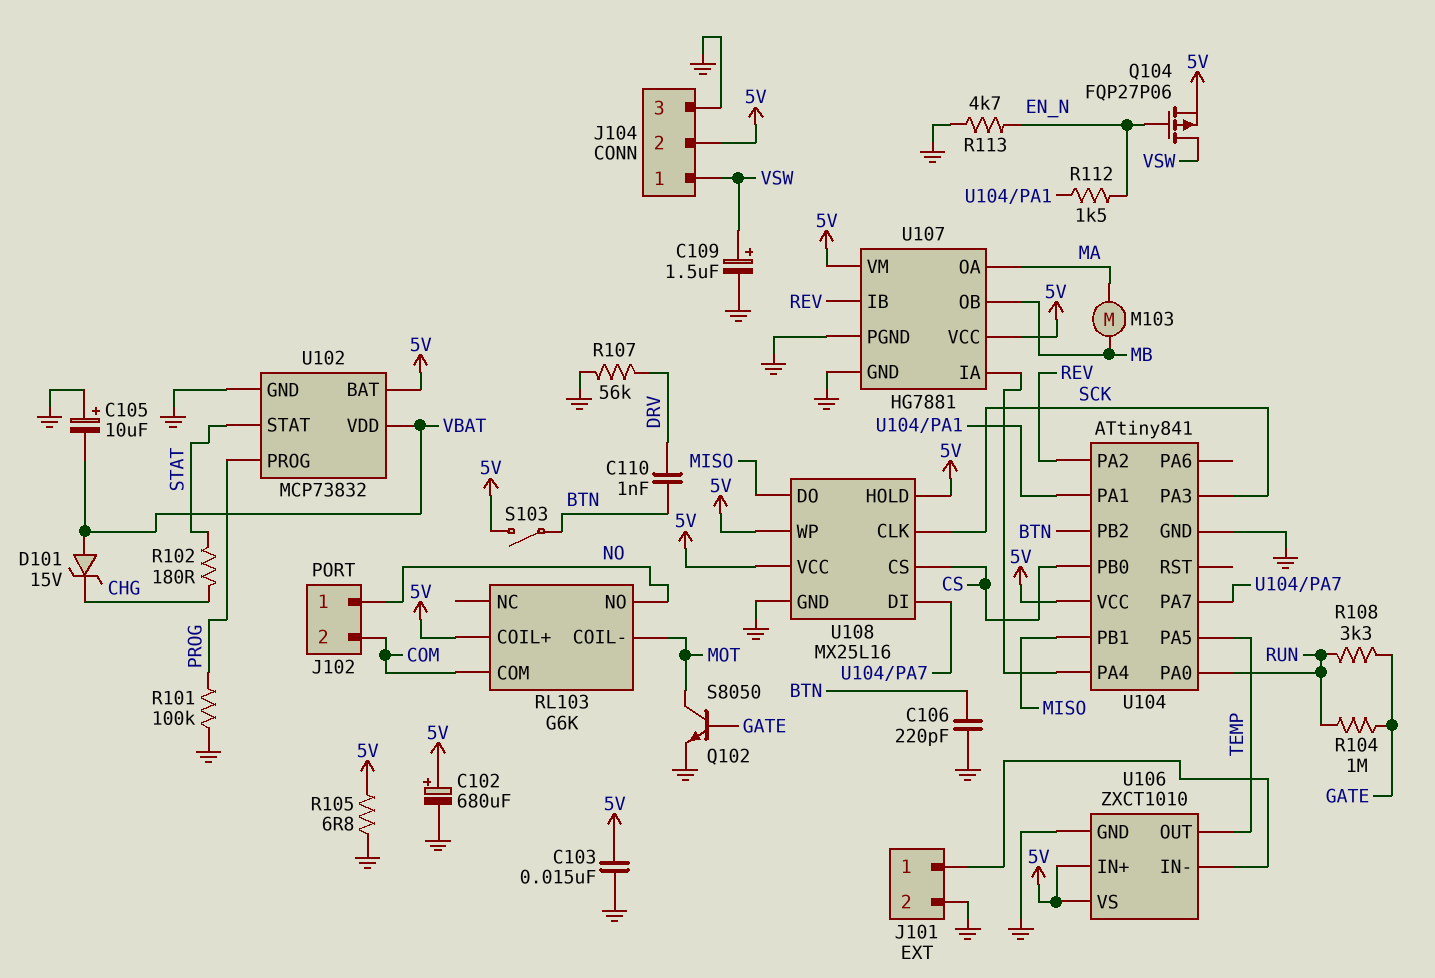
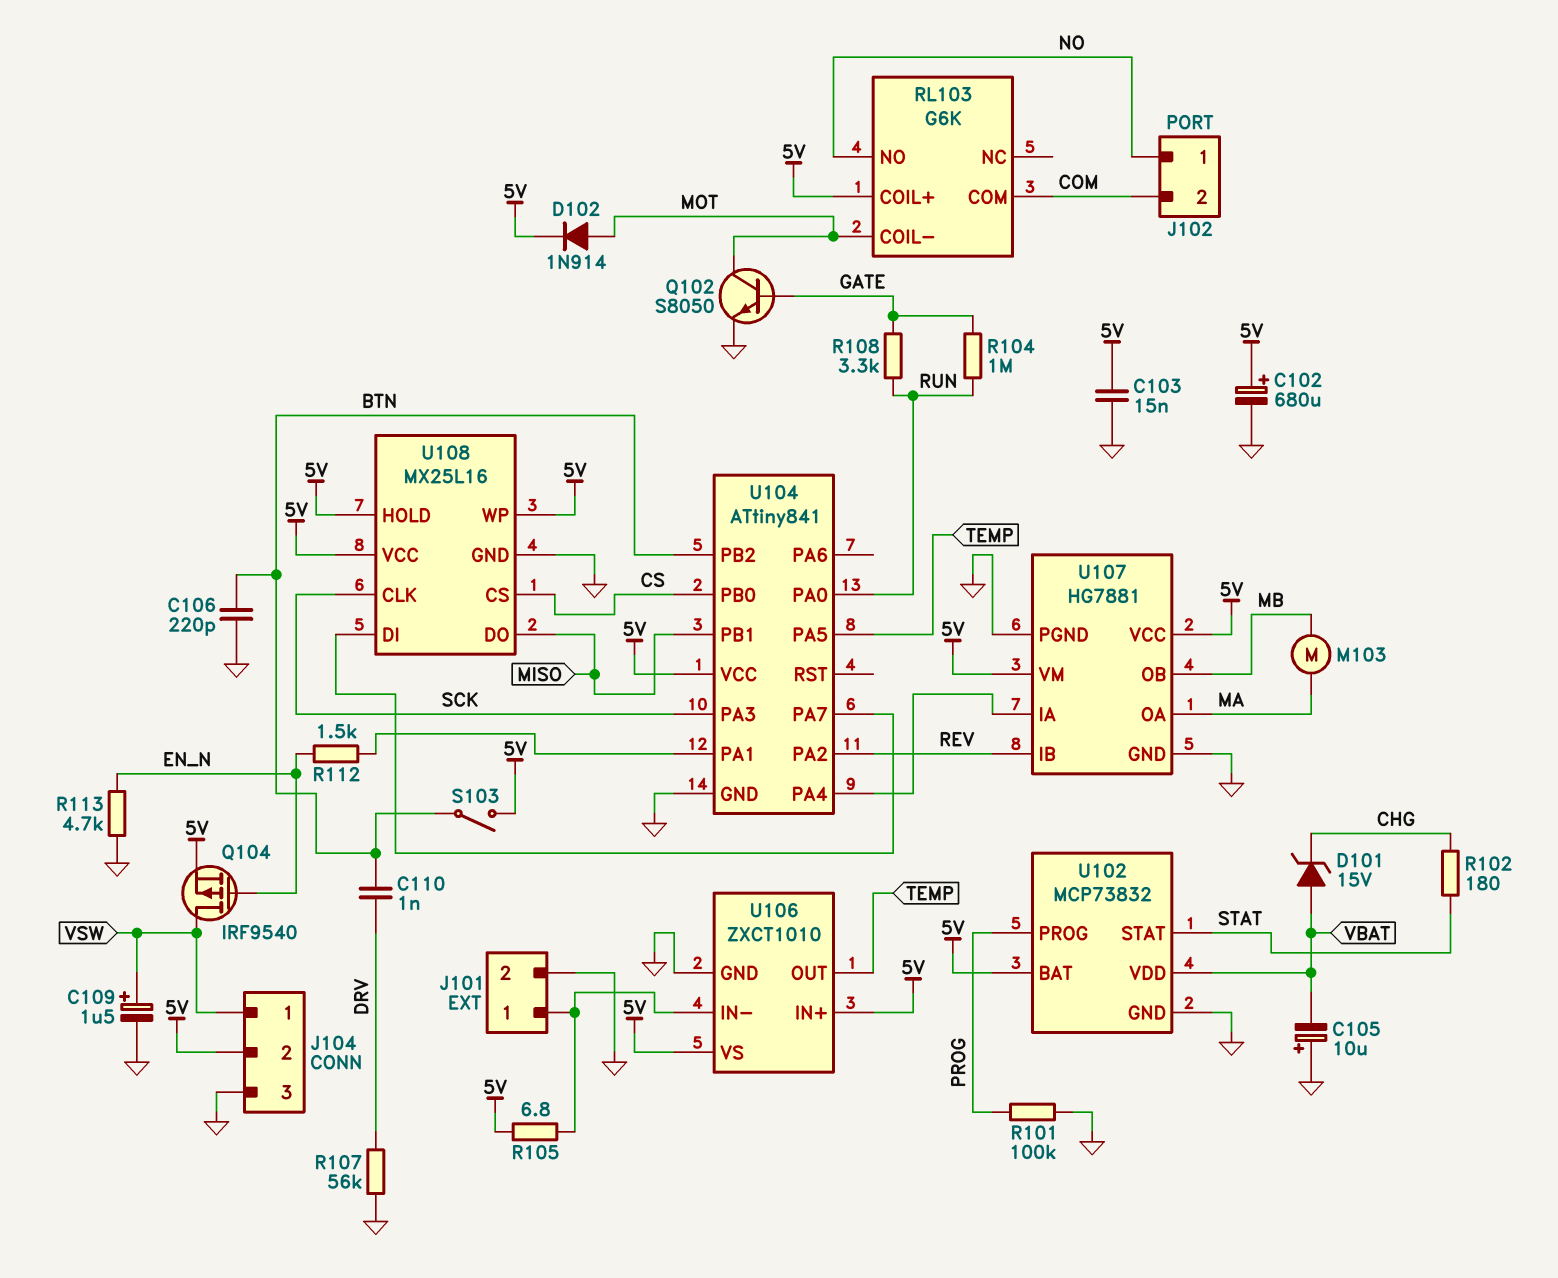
D102: none -> diode 1N914 (A MOT, K 5V)
Q104: PMOS FQP27P06 (G EN_N, D VSW, S 5V) -> PMOS IRF9540 (G EN_N, D VSW, S 5V)
R105: 6.8 (5V, GND) -> 6.8 (5V, J101/1)

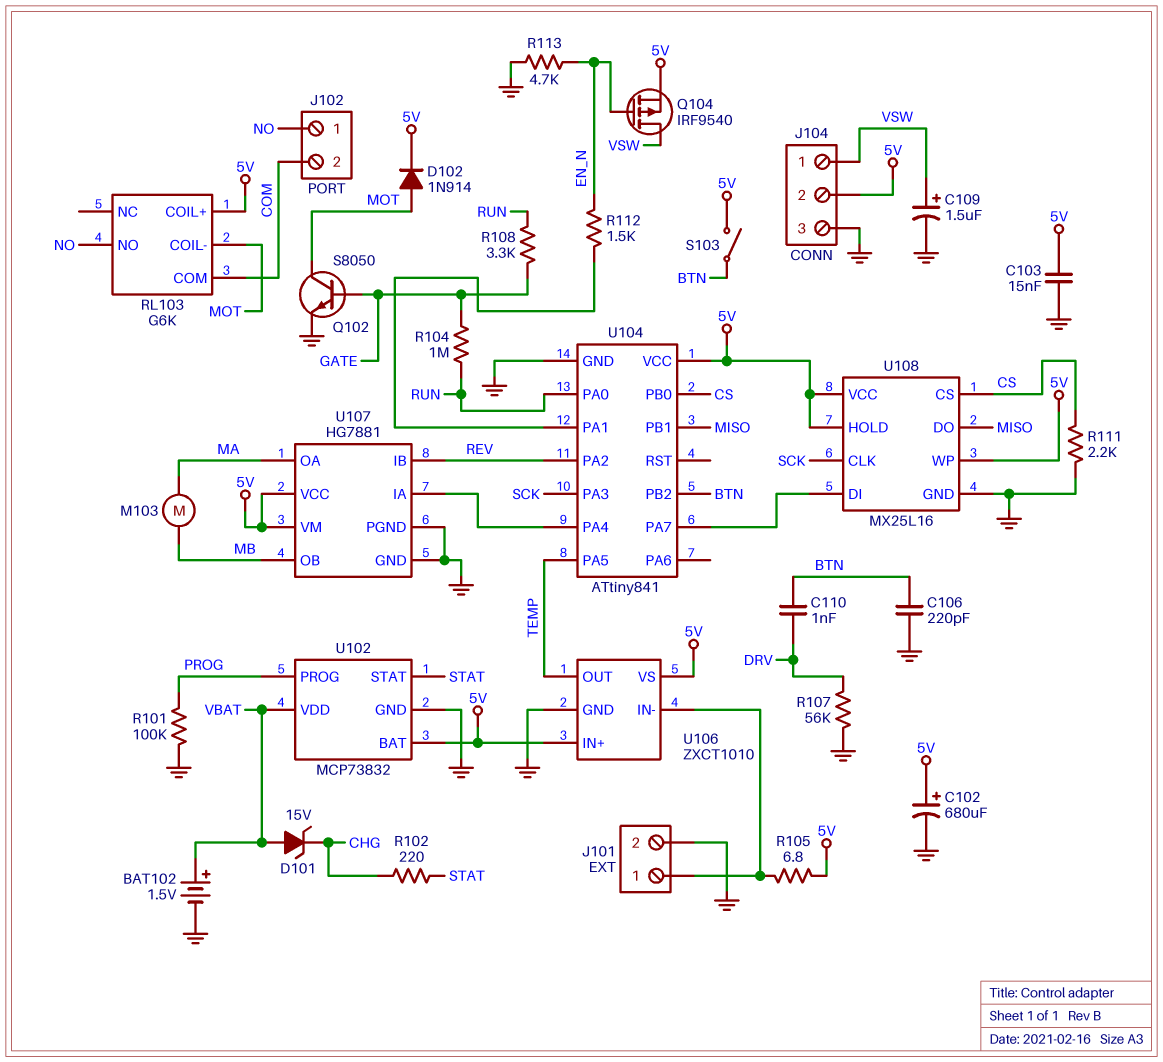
BAT102: none -> 1.5V (plus VBAT, minus GND)
C105: 10uF (plus GND, minus VBAT) -> none
R102: 180 (CHG, STAT) -> 220 (CHG, STAT)
R111: none -> 2.2k (CS, GND)

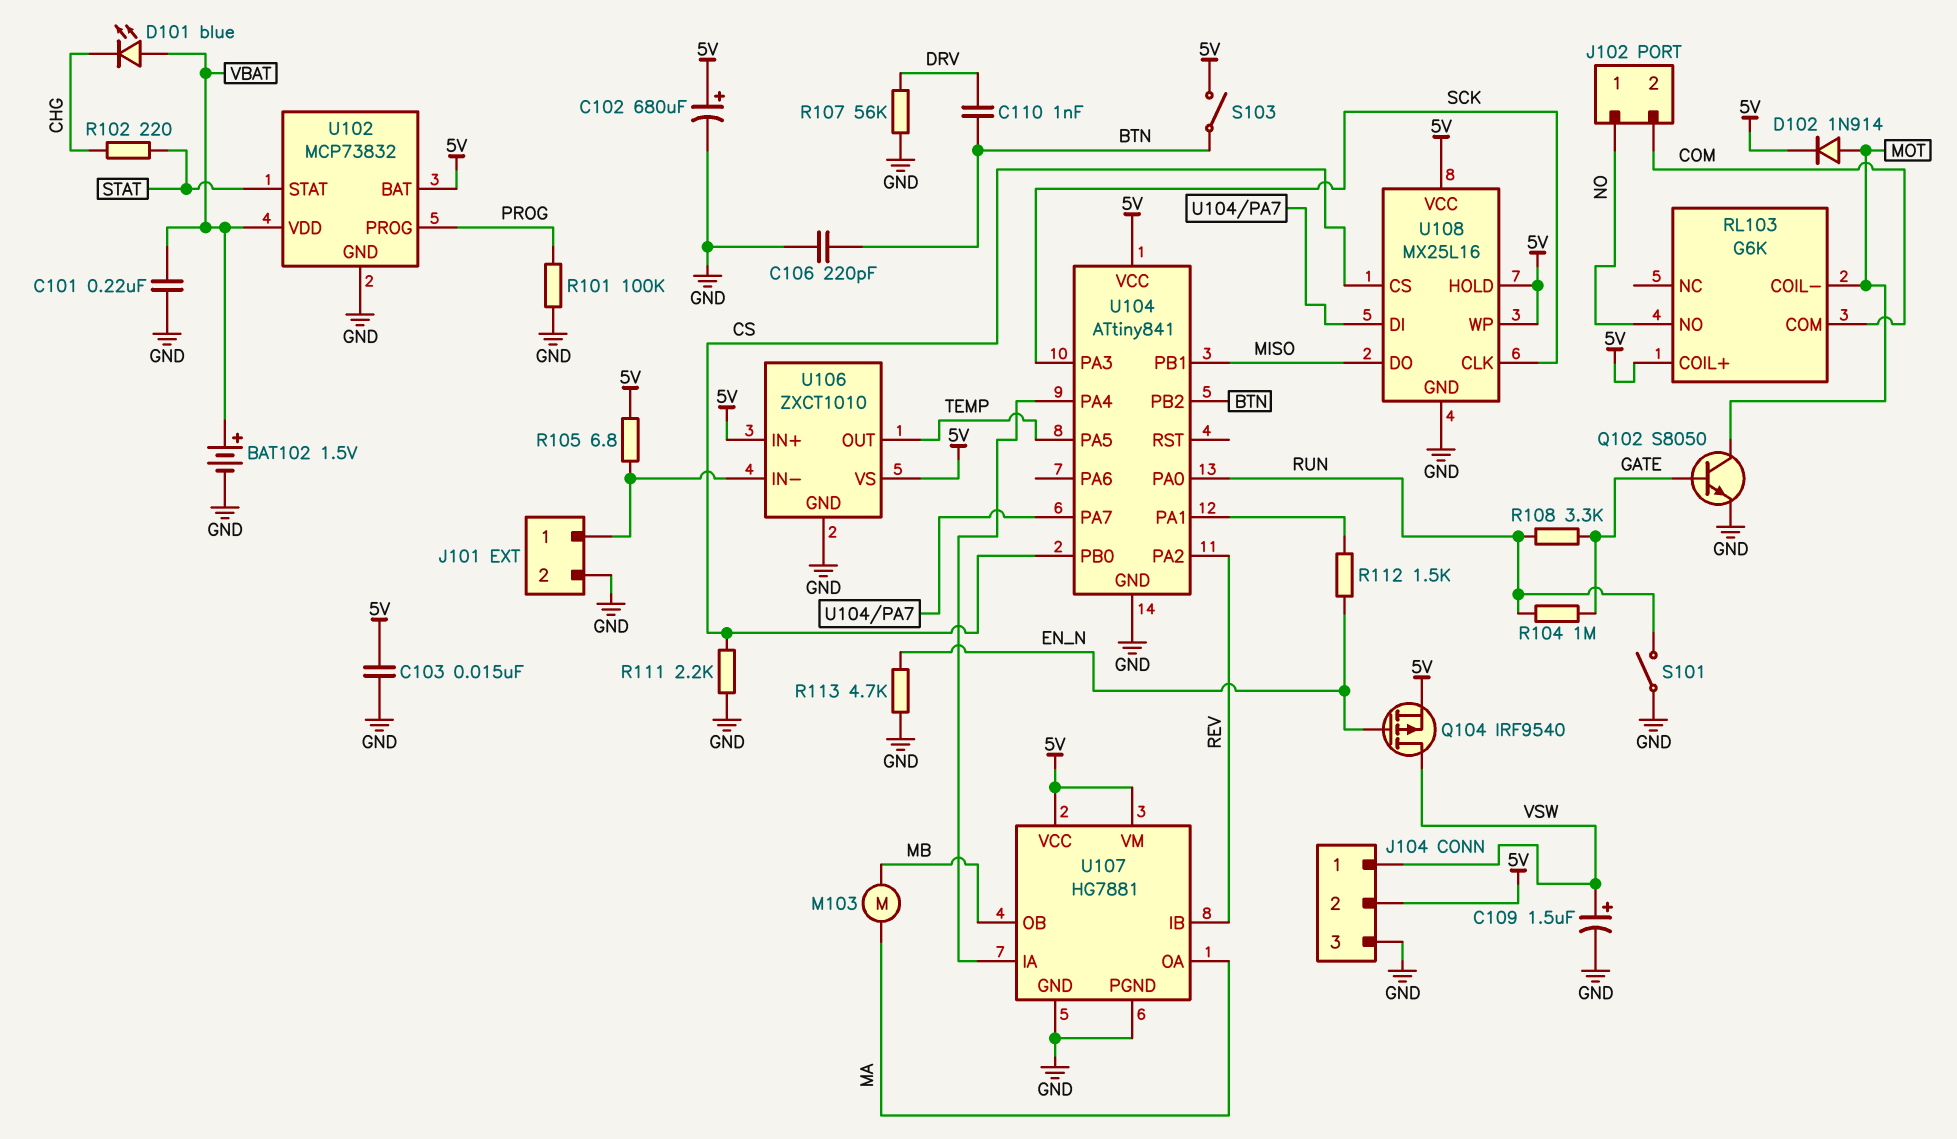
C101: none -> 220nF (GND, VBAT)
D101: zener 15V (A VBAT, K CHG) -> LED blue (A VBAT, K CHG)
S101: none -> switch (GND, RUN)

